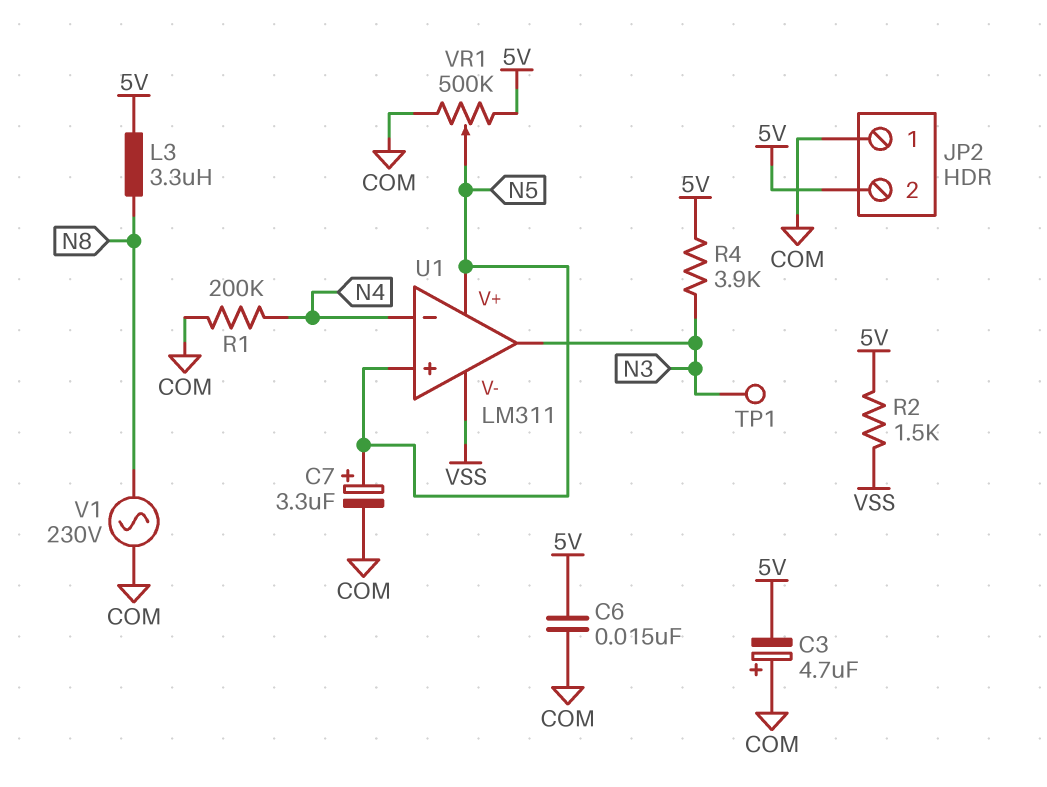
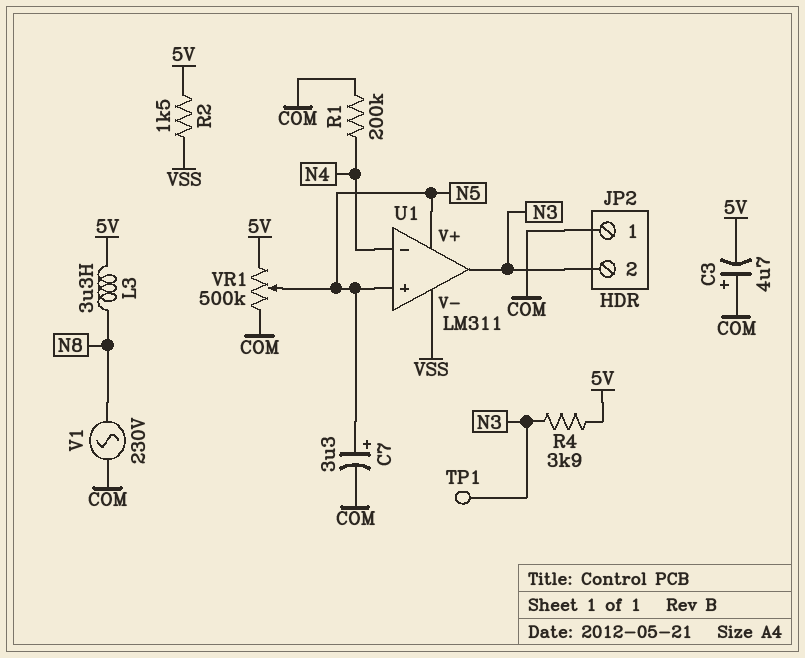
C6: 15nF (5V, COM) -> none
JP2 pin 2: 5V -> N3

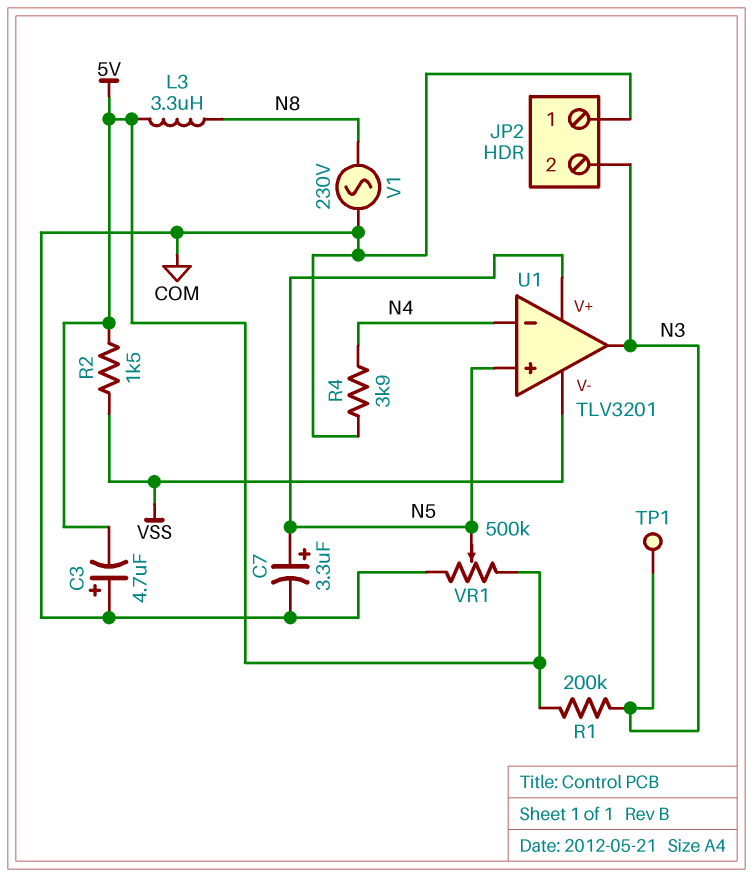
R1: 200k (COM, N4) -> 200k (5V, N3)
R4: 3.9k (5V, N3) -> 3.9k (COM, N4)
U1: LM311 -> TLV3201

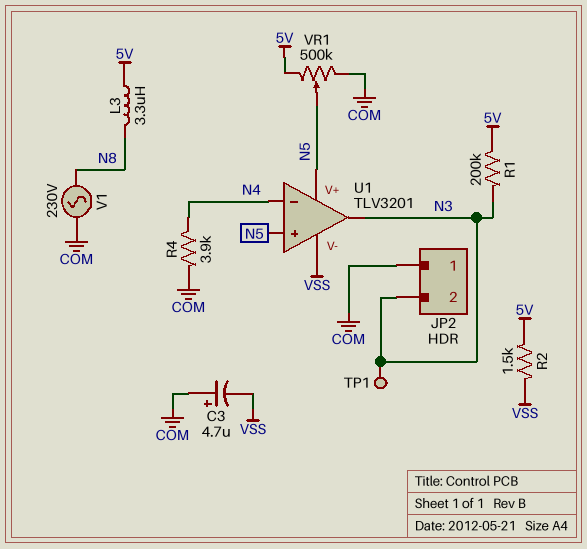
C3: 4.7uF (plus COM, minus 5V) -> 4.7uF (plus COM, minus VSS)
C7: 3.3uF (plus N5, minus COM) -> none

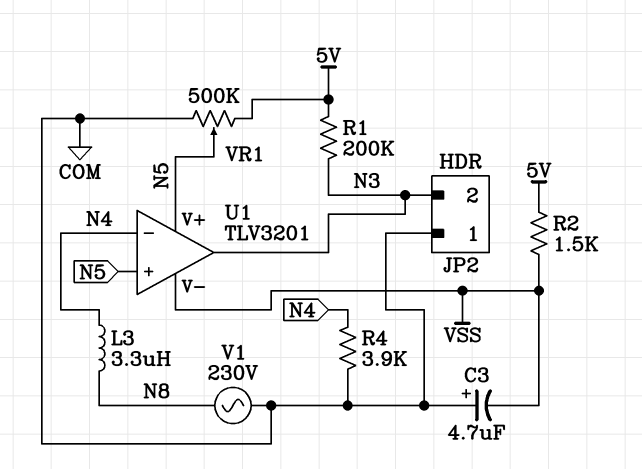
L3: 3.3uH (5V, N8) -> 3.3uH (N4, N8)
TP1: test point (N3) -> none

